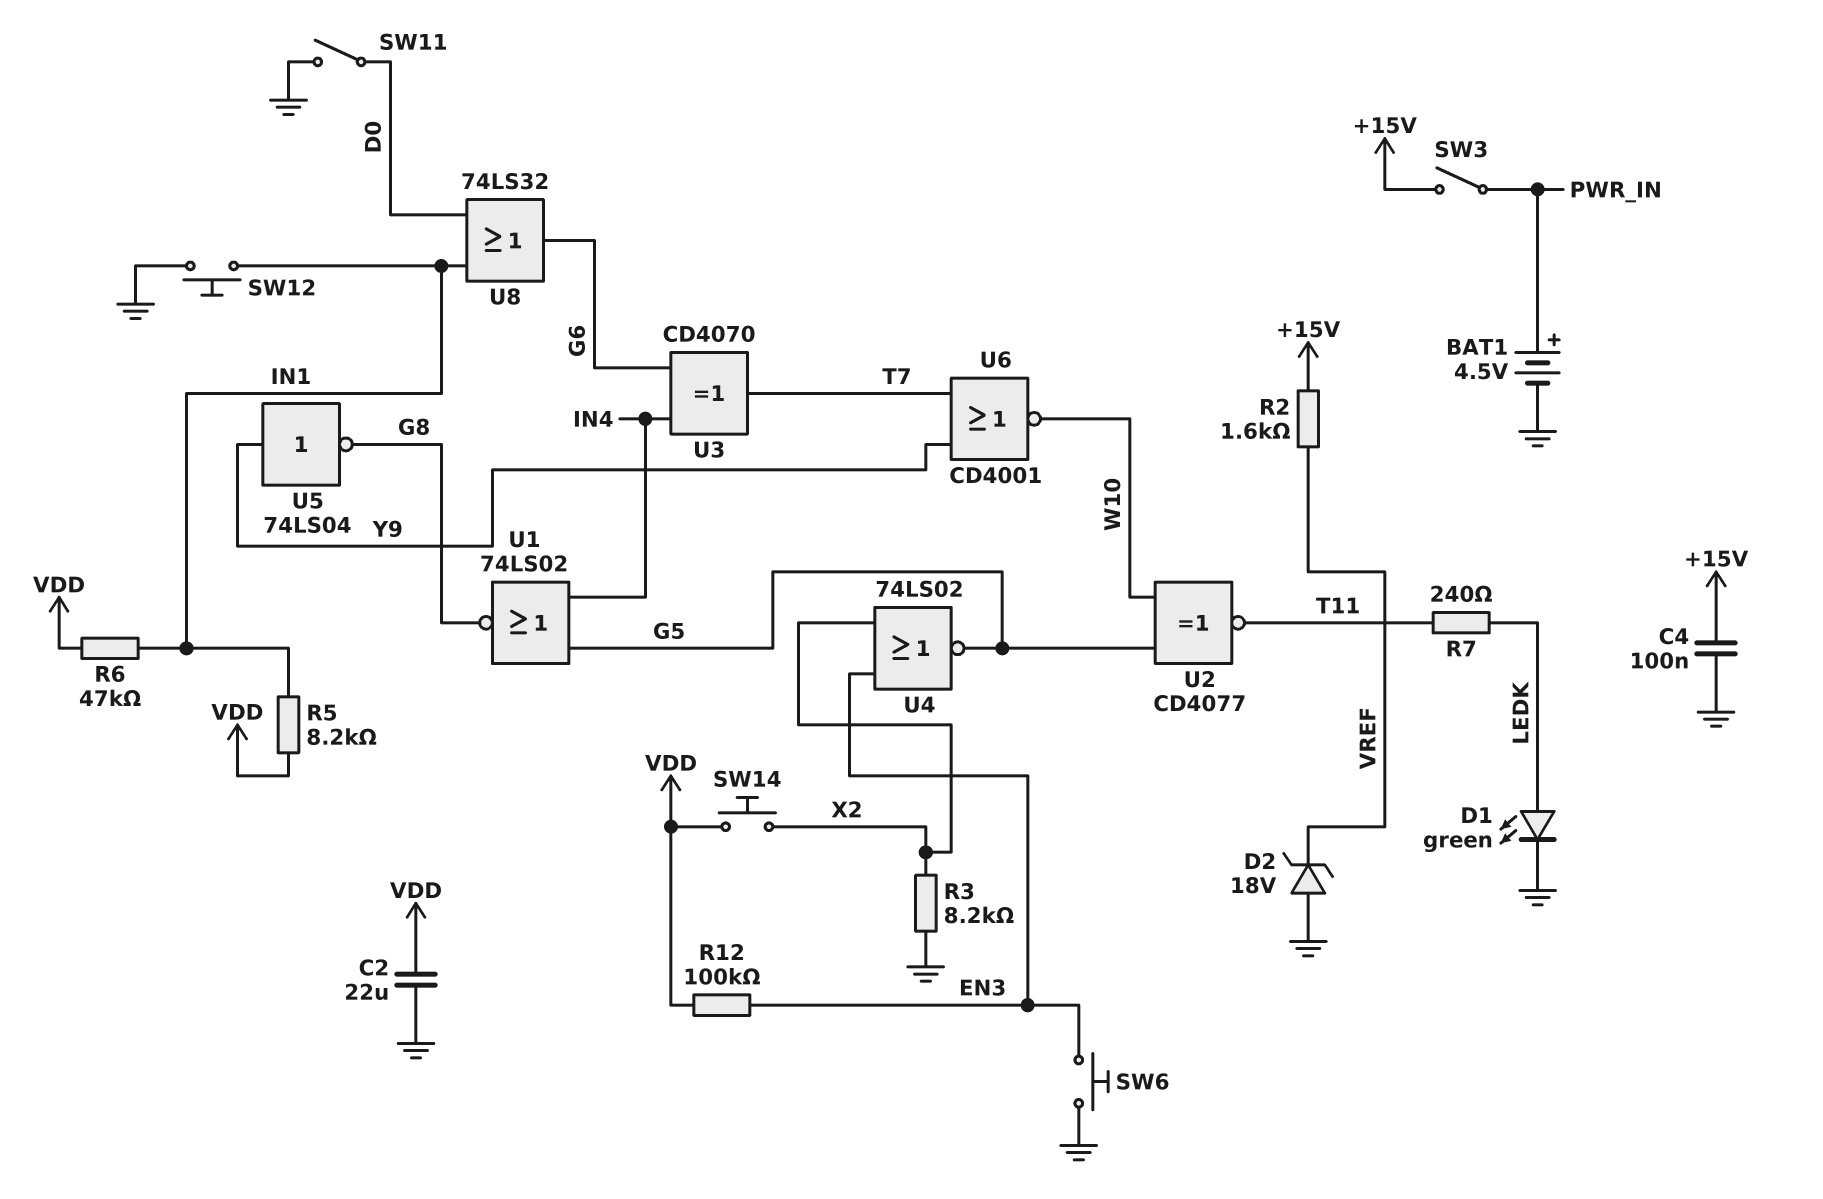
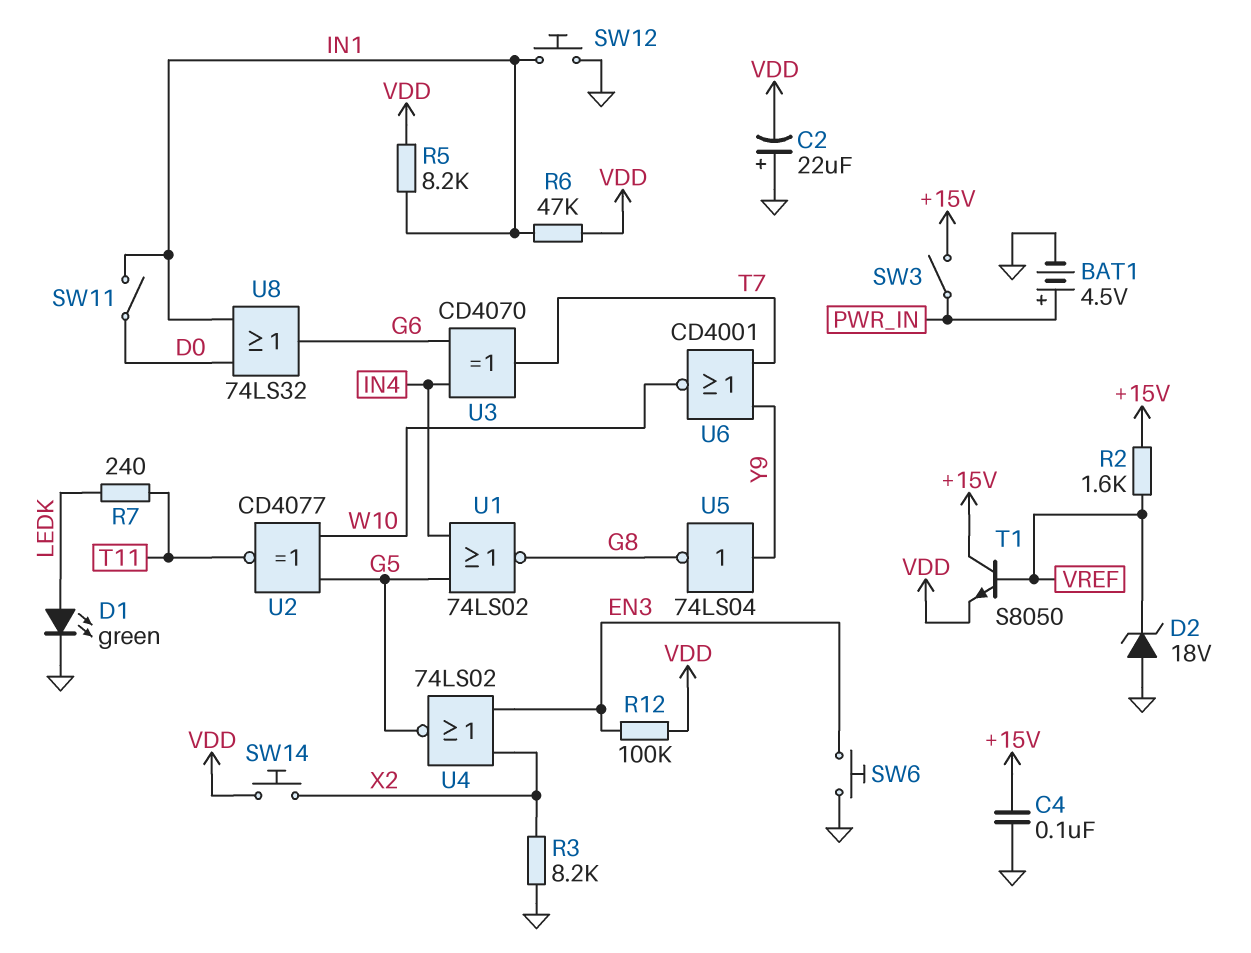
C2: 22uF (GND, VDD) -> 22uF (plus GND, minus VDD)
SW11: switch (D0, GND) -> switch (D0, IN1)
T1: none -> NPN S8050 (B VREF, C +15V, E VDD)

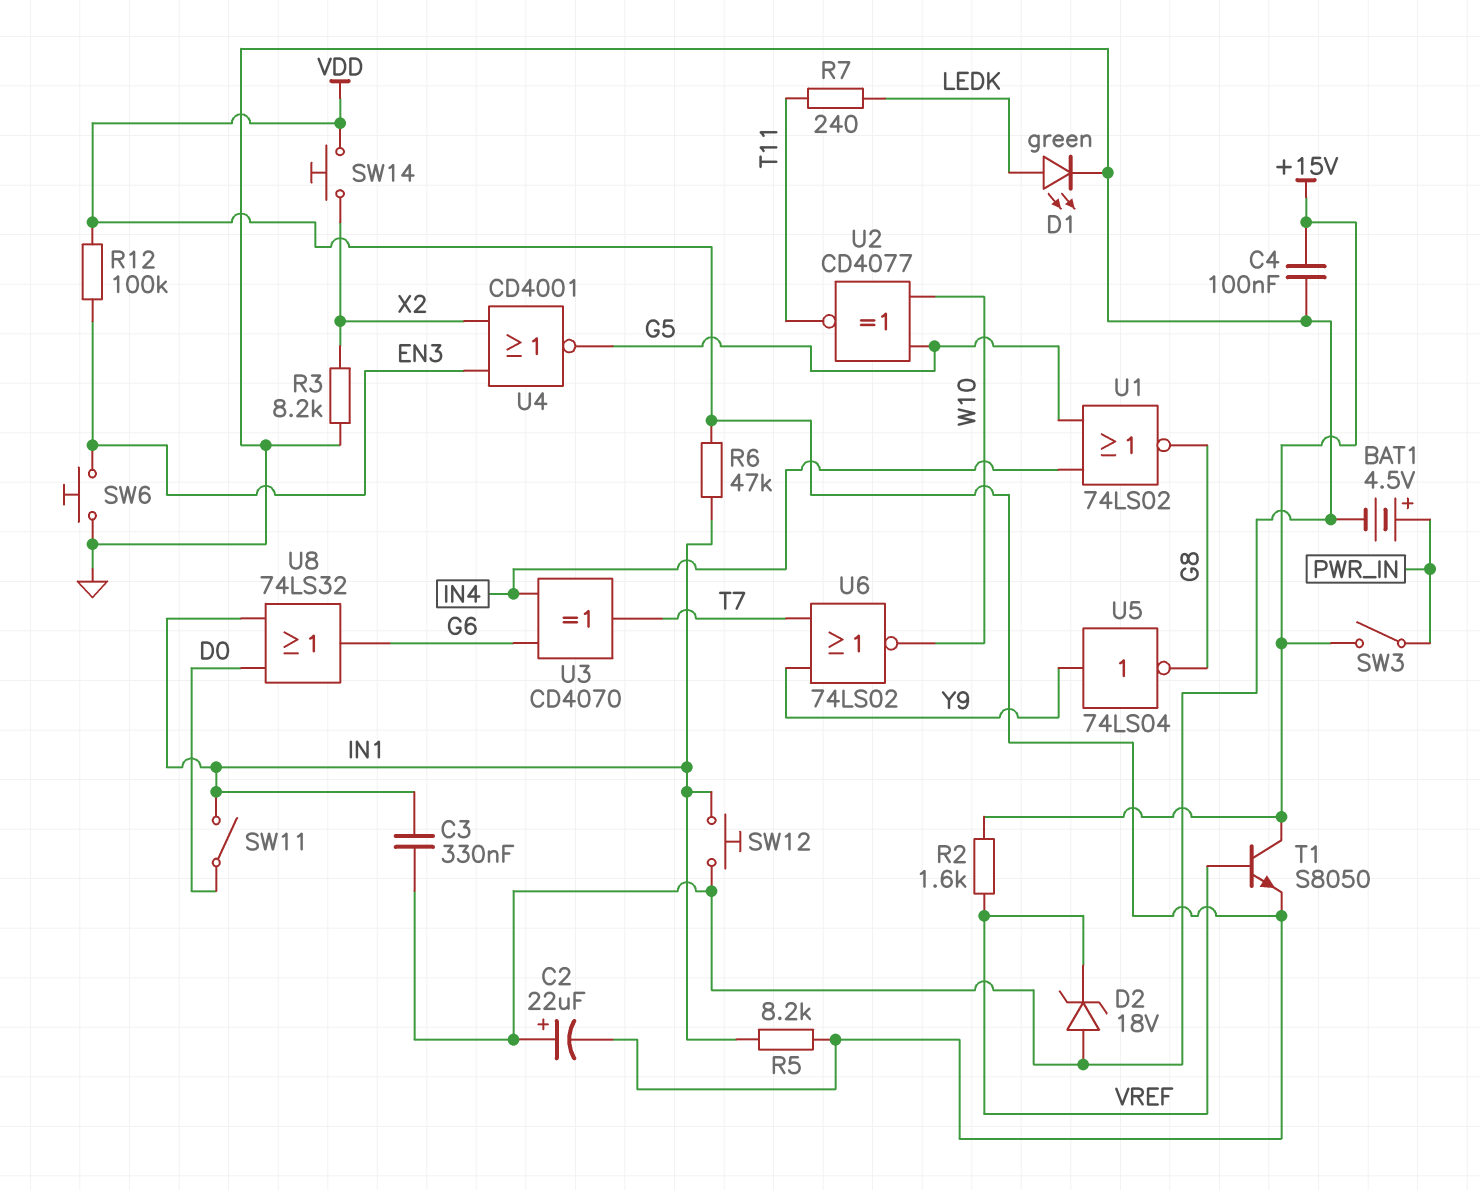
C3: none -> 330nF (GND, IN1)
U4: NOR 74LS02 (in EN3, in X2, out G5) -> NOR CD4001 (in EN3, in X2, out G5)
U6: NOR CD4001 (in T7, in Y9, out W10) -> NOR 74LS02 (in T7, in Y9, out W10)

